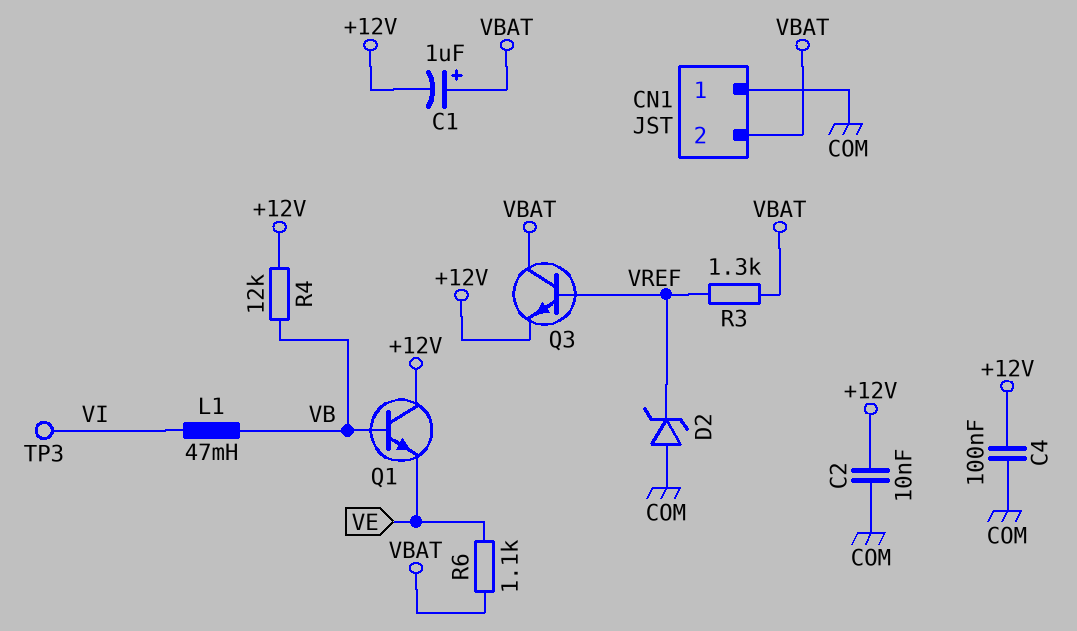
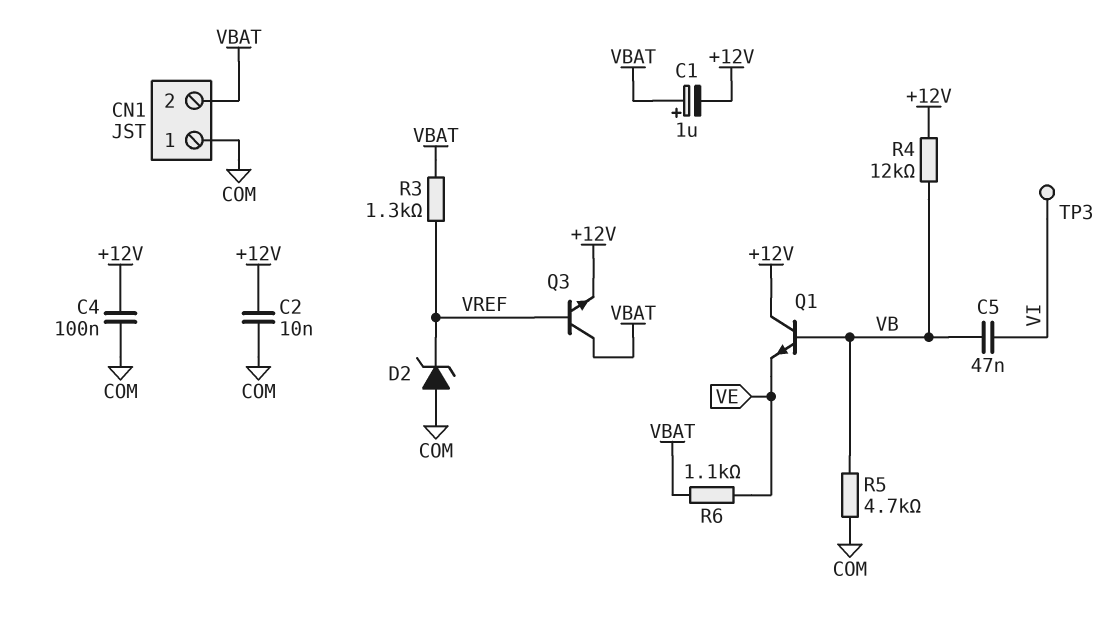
C5: none -> 47nF (VB, VI)
L1: 47mH (VB, VI) -> none
R5: none -> 4.7k (COM, VB)

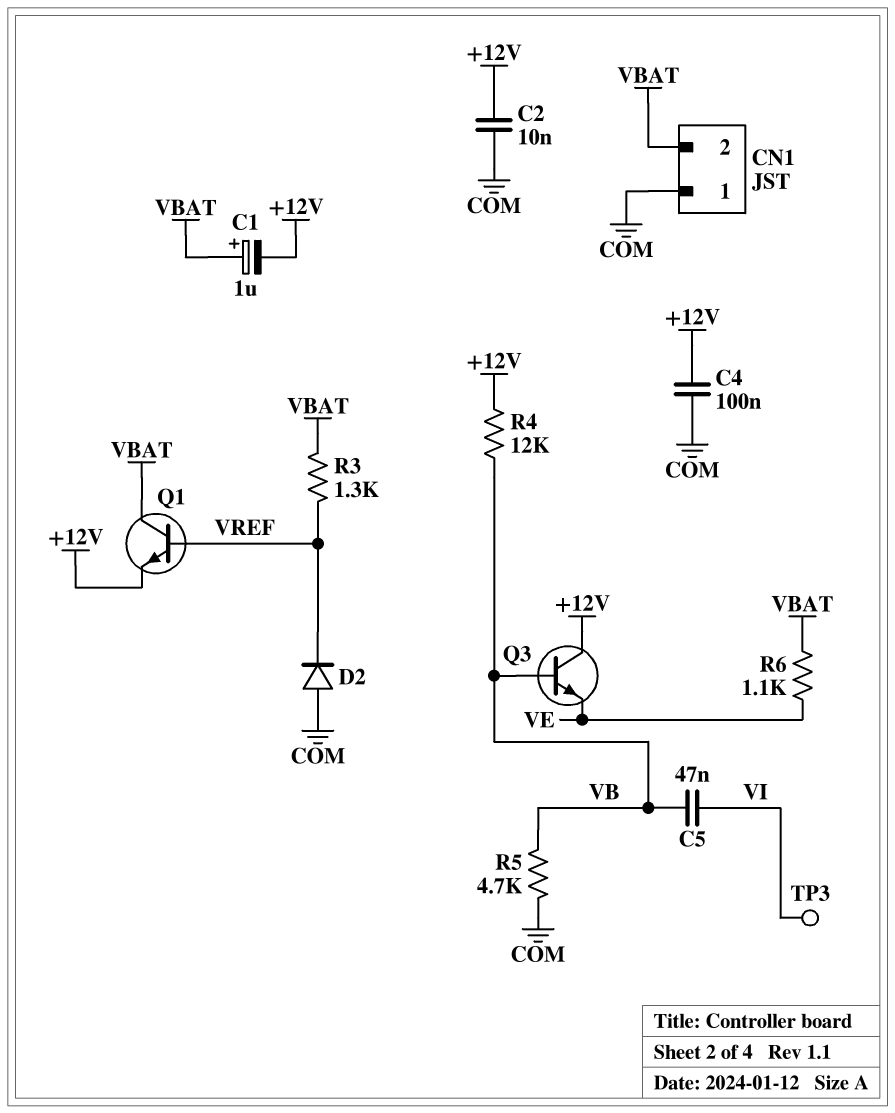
D2: zener (A COM, K VREF) -> diode (A COM, K VREF)
Q1: NPN (B VB, C +12V, E VE) -> NPN (B VREF, C VBAT, E +12V)
Q3: NPN (B VREF, C VBAT, E +12V) -> NPN (B VB, C +12V, E VE)

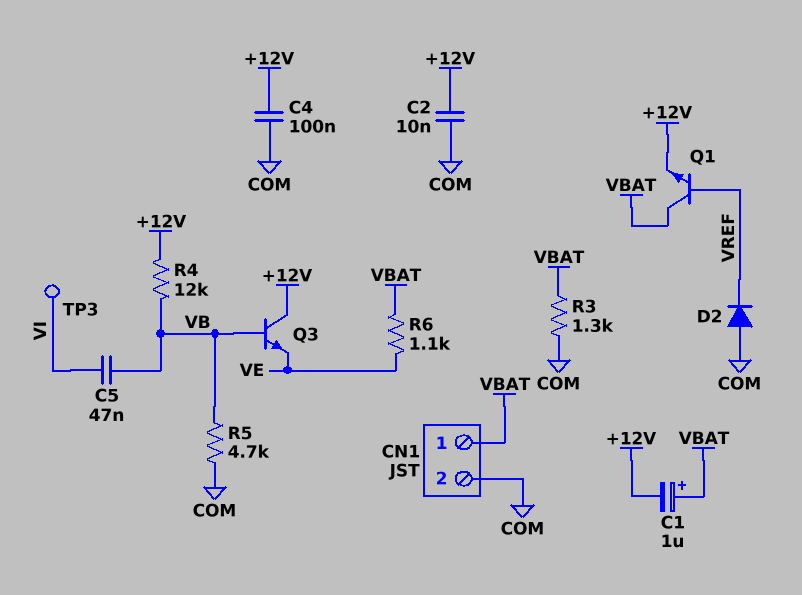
CN1 pin 1: COM -> VBAT
CN1 pin 2: VBAT -> COM
R3: 1.3k (VBAT, VREF) -> 1.3k (COM, VBAT)

